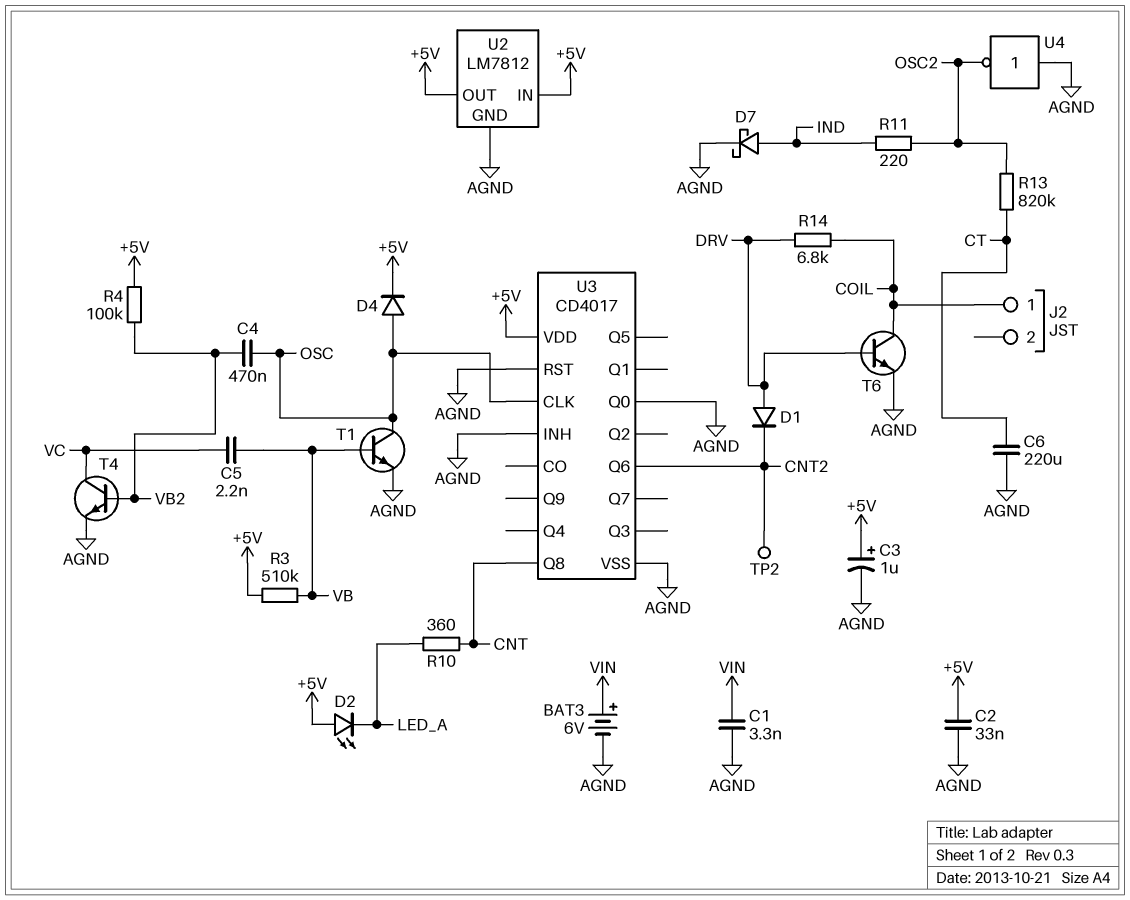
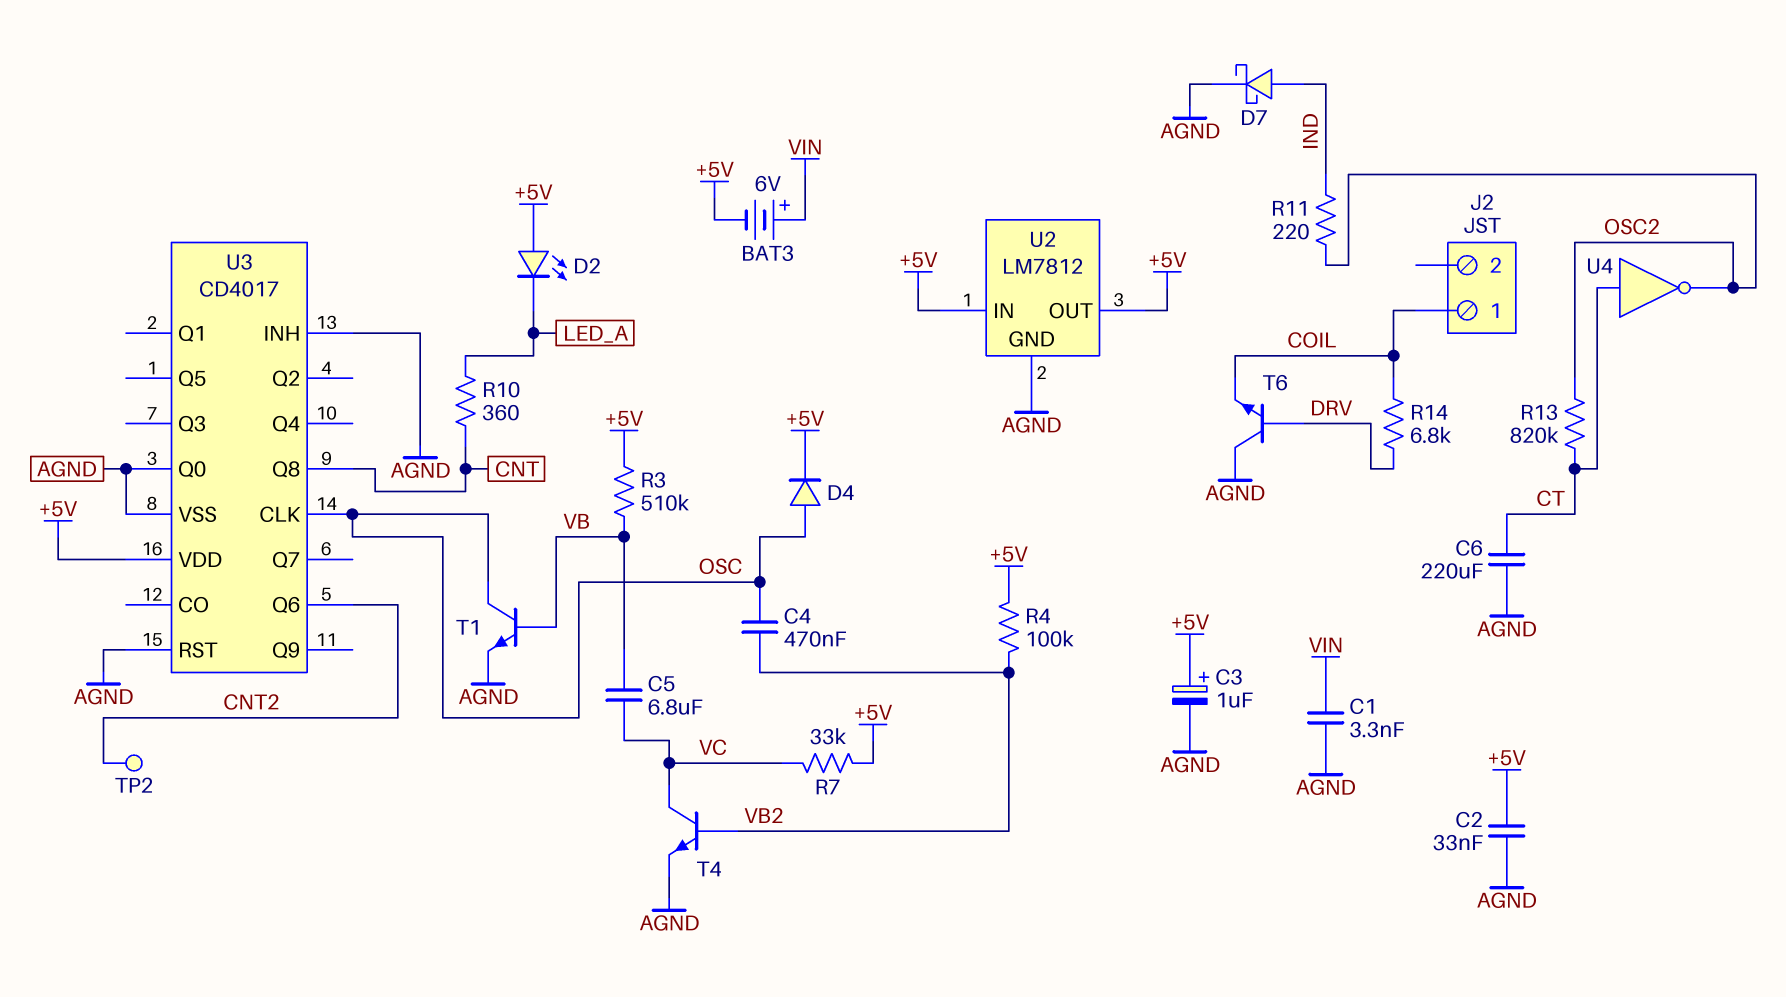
BAT3: 6V (plus VIN, minus AGND) -> 6V (plus VIN, minus +5V)
C5: 2.2nF (VB, VC) -> 6.8uF (VB, VC)
D1: diode (A DRV, K CNT2) -> none
R7: none -> 33k (+5V, VC)
T6: NPN (B DRV, C COIL, E AGND) -> NPN (B DRV, C AGND, E COIL)
U4: NOT (in AGND, out OSC2) -> NOT (in CT, out OSC2)

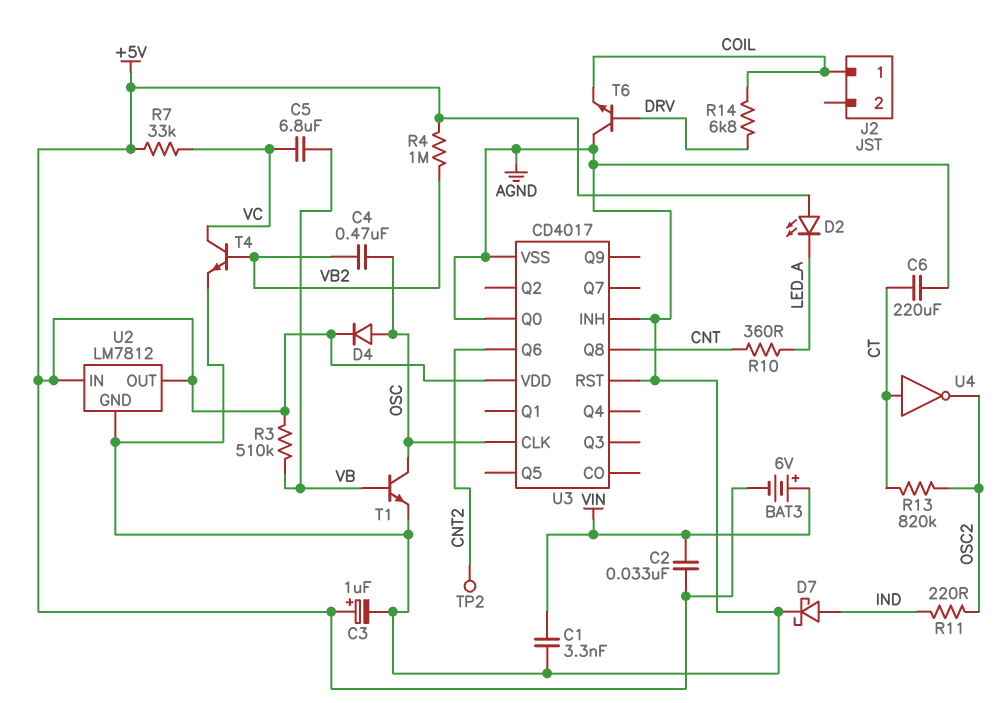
C2: 33nF (+5V, AGND) -> 33nF (+5V, VIN)
R4: 100k (+5V, VB2) -> 1M (+5V, VB2)

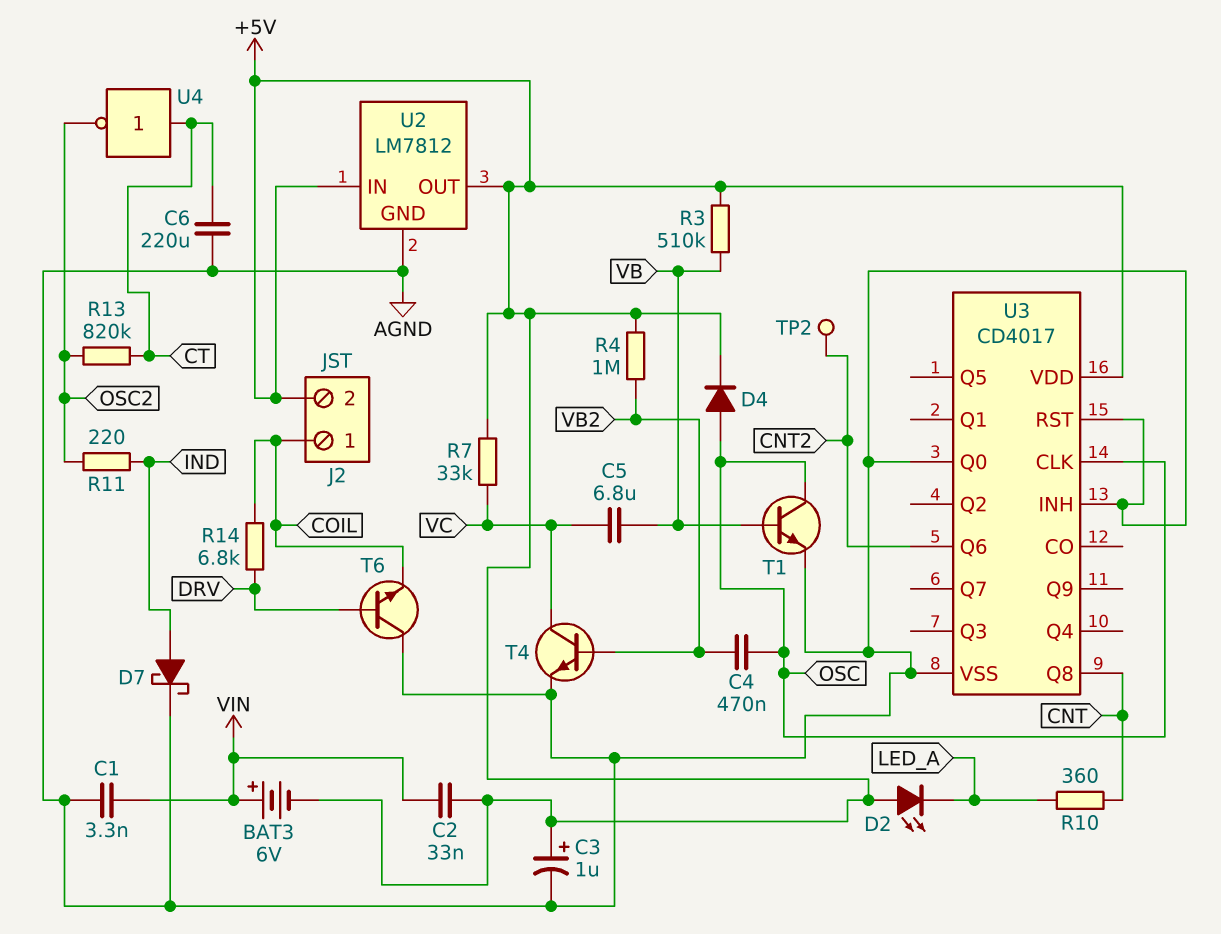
J2 pin 2: none -> +5V

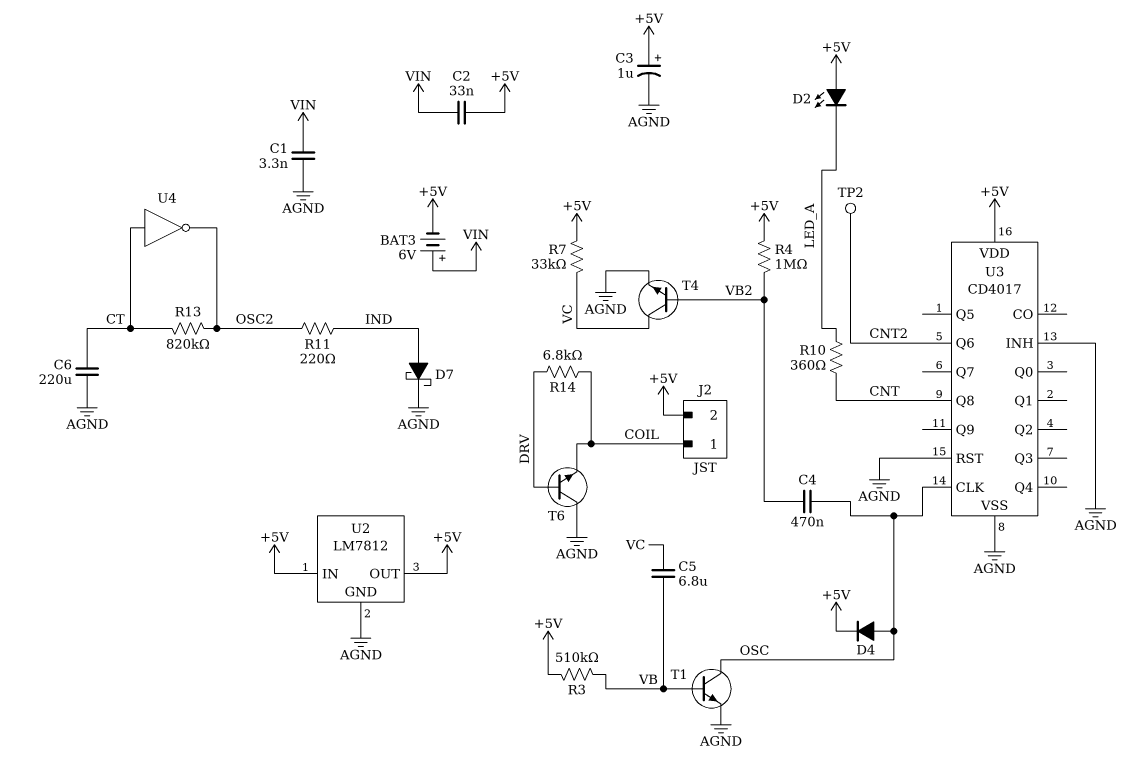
U3 pin Q0: AGND -> none

